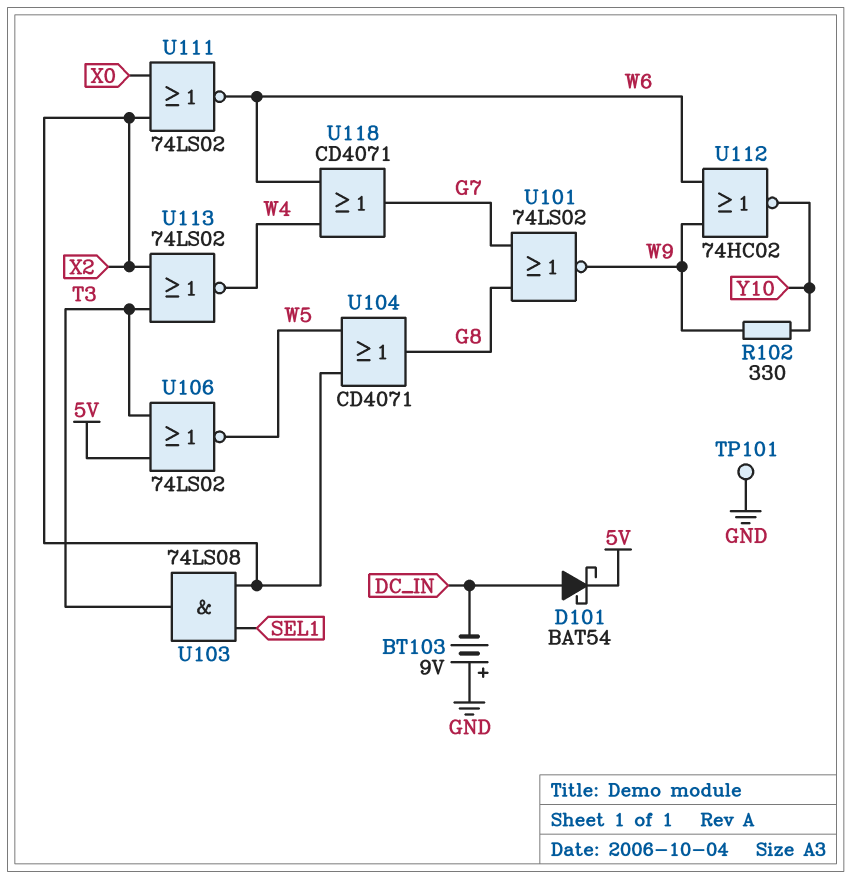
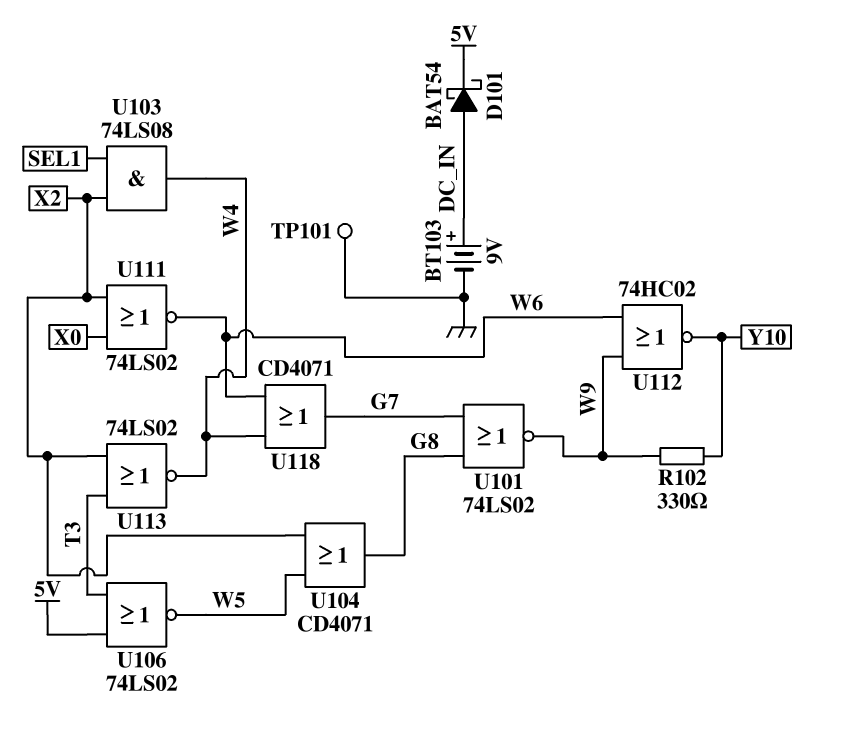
BT103: 9V (plus GND, minus DC_IN) -> 9V (plus DC_IN, minus GND)
U103: AND 74LS08 (in SEL1, in X2, out T3) -> AND 74LS08 (in SEL1, in X2, out W4)

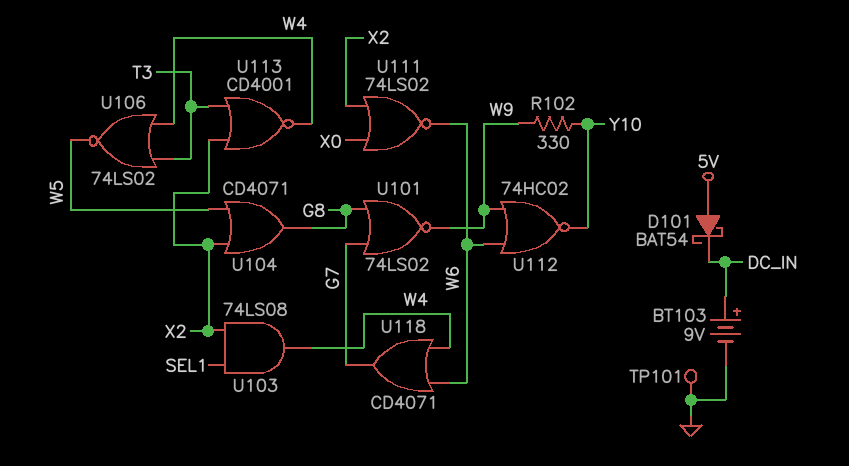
D101: schottky BAT54 (A DC_IN, K 5V) -> schottky BAT54 (A 5V, K DC_IN)
U106: NOR 74LS02 (in 5V, in T3, out W5) -> NOR 74LS02 (in T3, in W4, out W5)
U113: NOR 74LS02 (in T3, in X2, out W4) -> NOR CD4001 (in T3, in X2, out W4)

